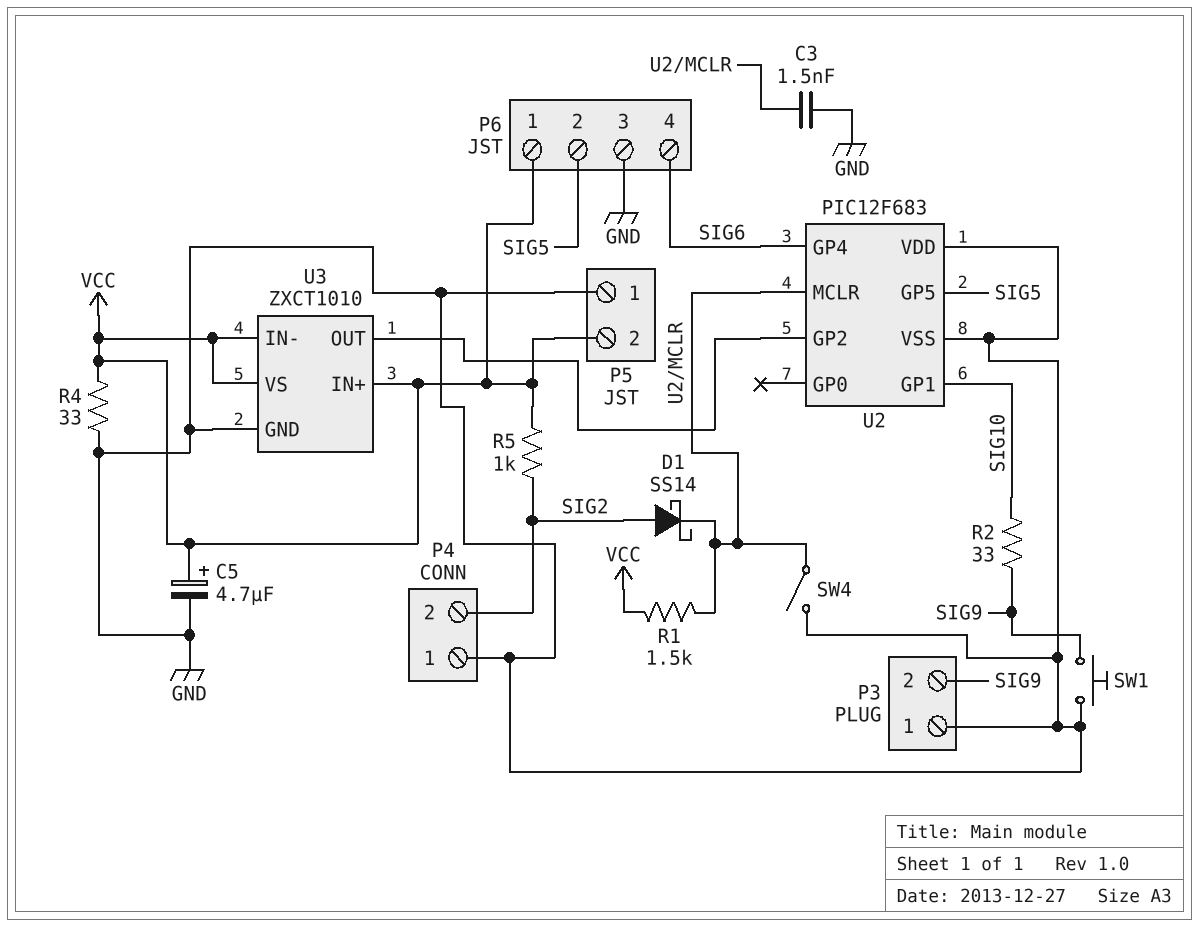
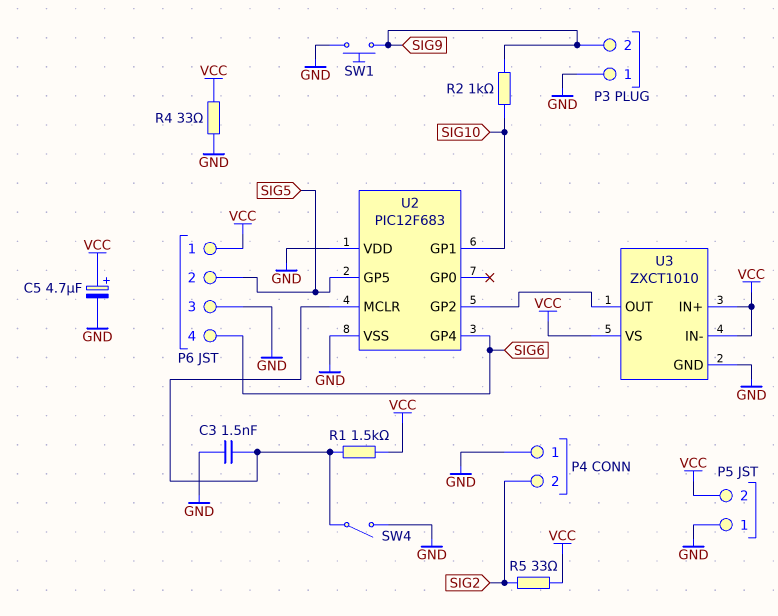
D1: schottky SS14 (A SIG2, K U2/MCLR) -> none
R2: 33 (SIG9, SIG10) -> 1k (SIG9, SIG10)
R5: 1k (SIG2, VCC) -> 33 (SIG2, VCC)

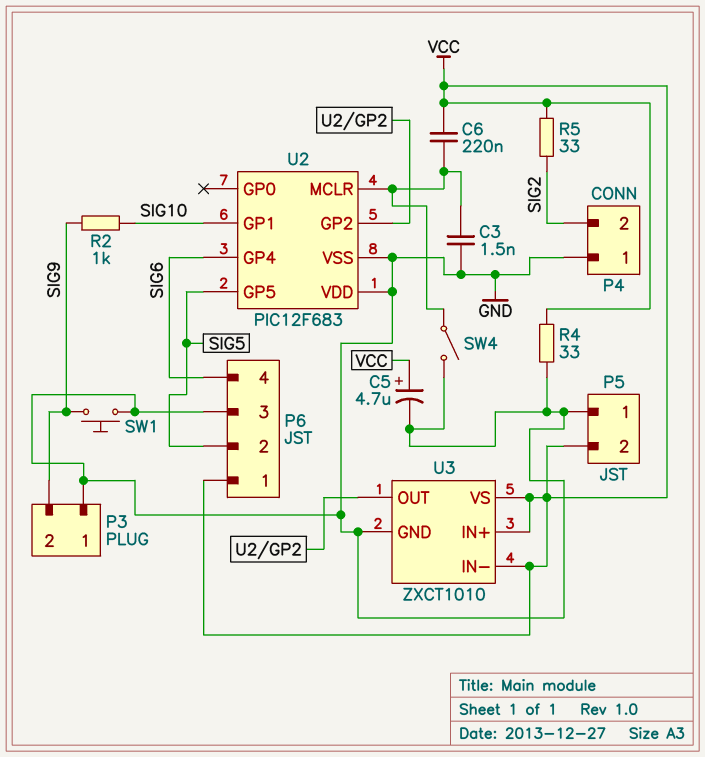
C6: none -> 220nF (U2/MCLR, VCC)
R1: 1.5k (U2/MCLR, VCC) -> none

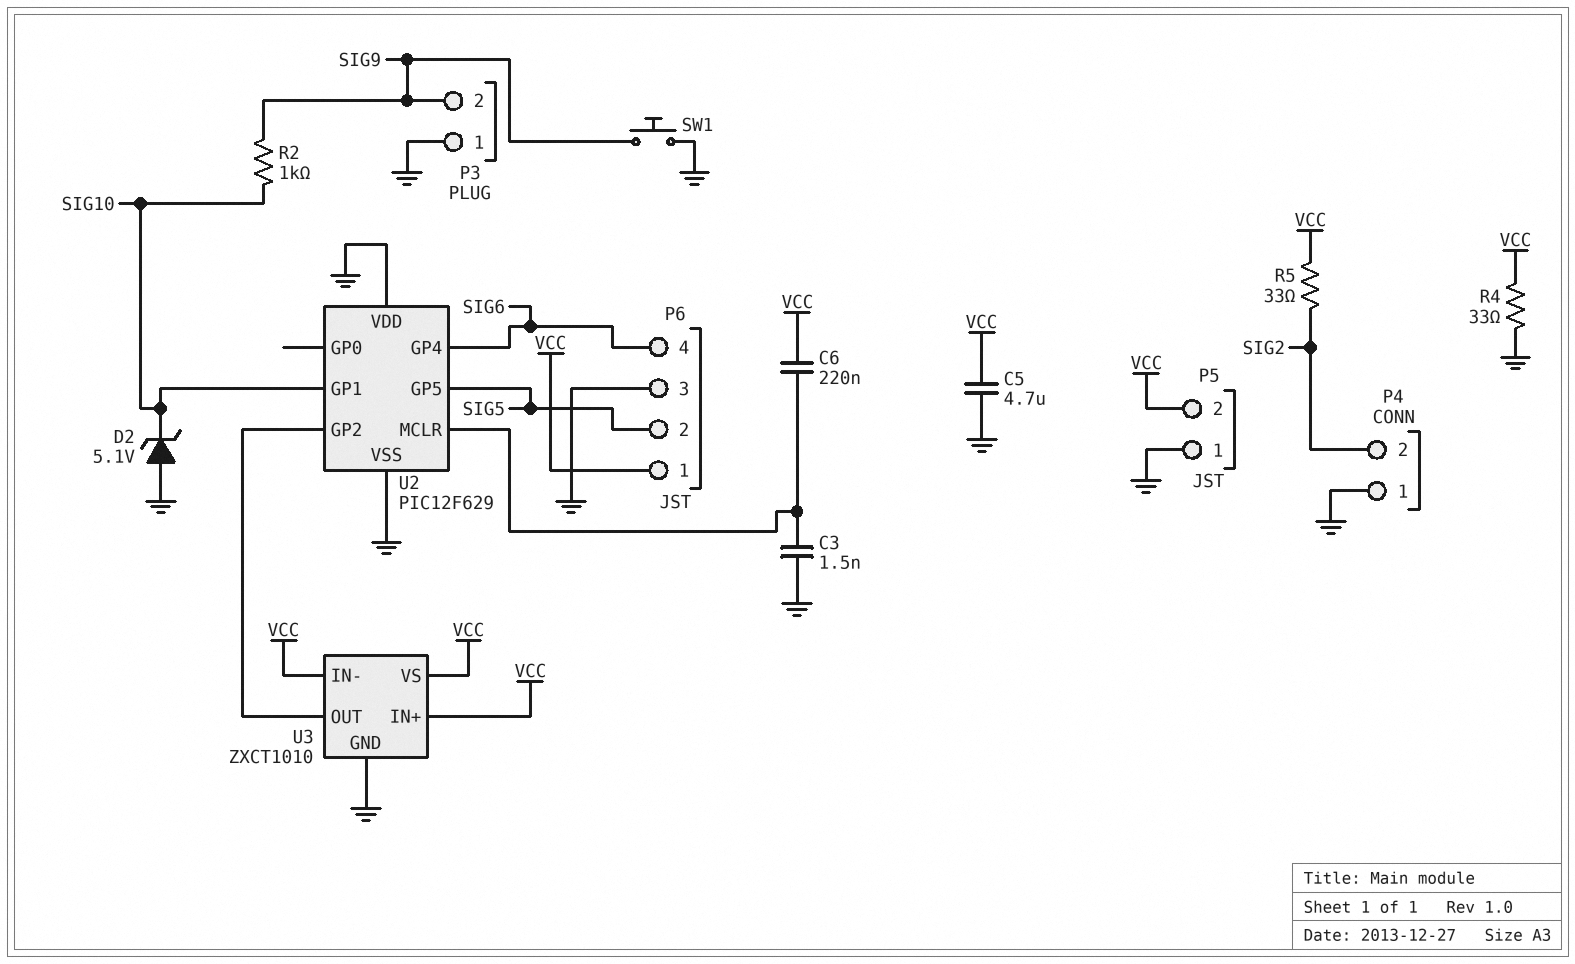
C5: 4.7uF (plus VCC, minus GND) -> 4.7uF (GND, VCC)
D2: none -> zener 5.1V (A GND, K SIG10)
SW4: switch (GND, U2/MCLR) -> none
U2: PIC12F683 -> PIC12F629

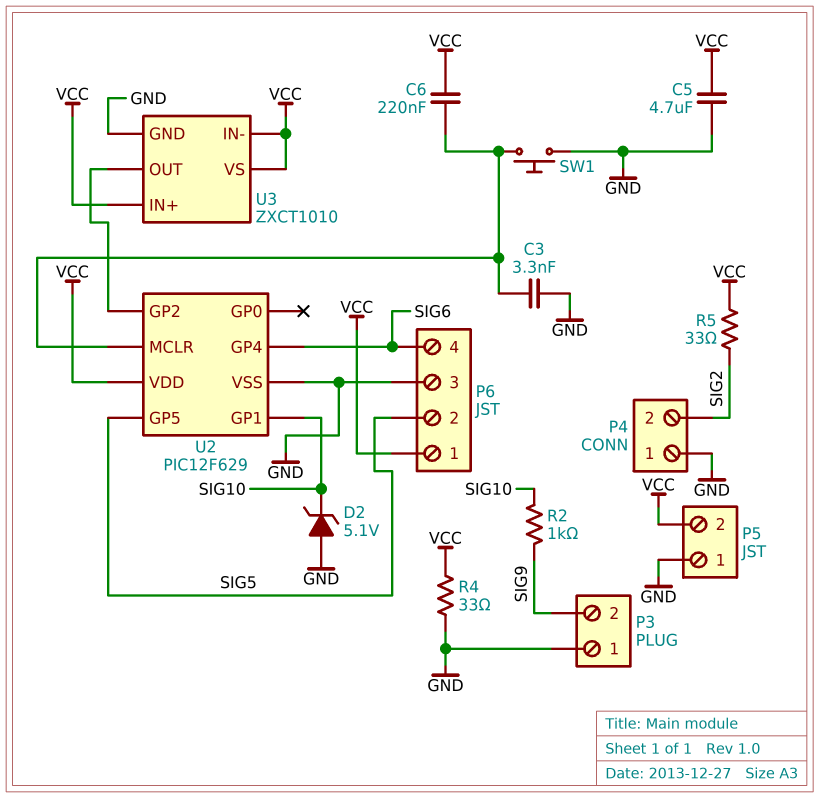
C3: 1.5nF (GND, U2/MCLR) -> 3.3nF (GND, U2/MCLR)
SW1: button (GND, SIG9) -> button (GND, U2/MCLR)
U2 pin VDD: GND -> VCC

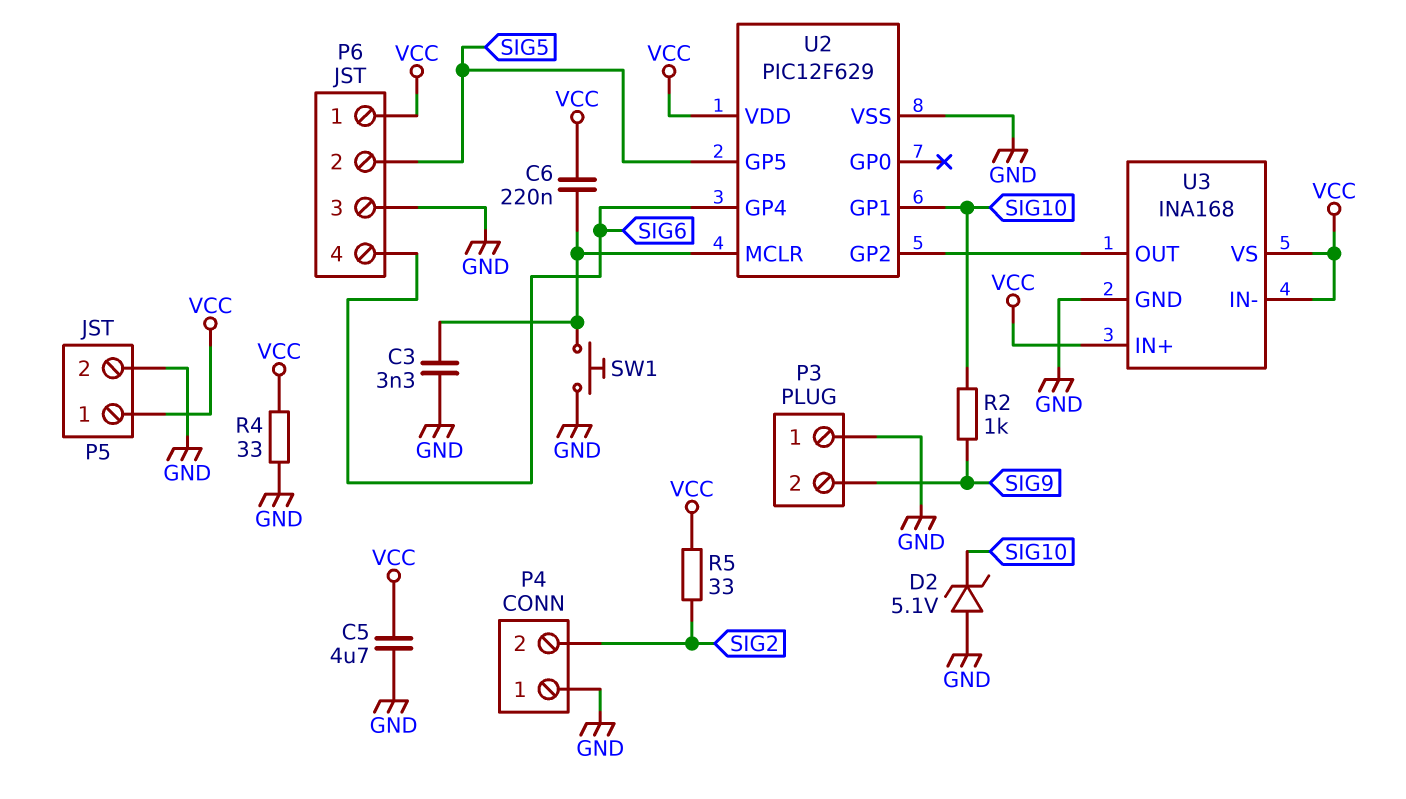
P5 pin 1: GND -> VCC
P5 pin 2: VCC -> GND
U3: ZXCT1010 -> INA168

